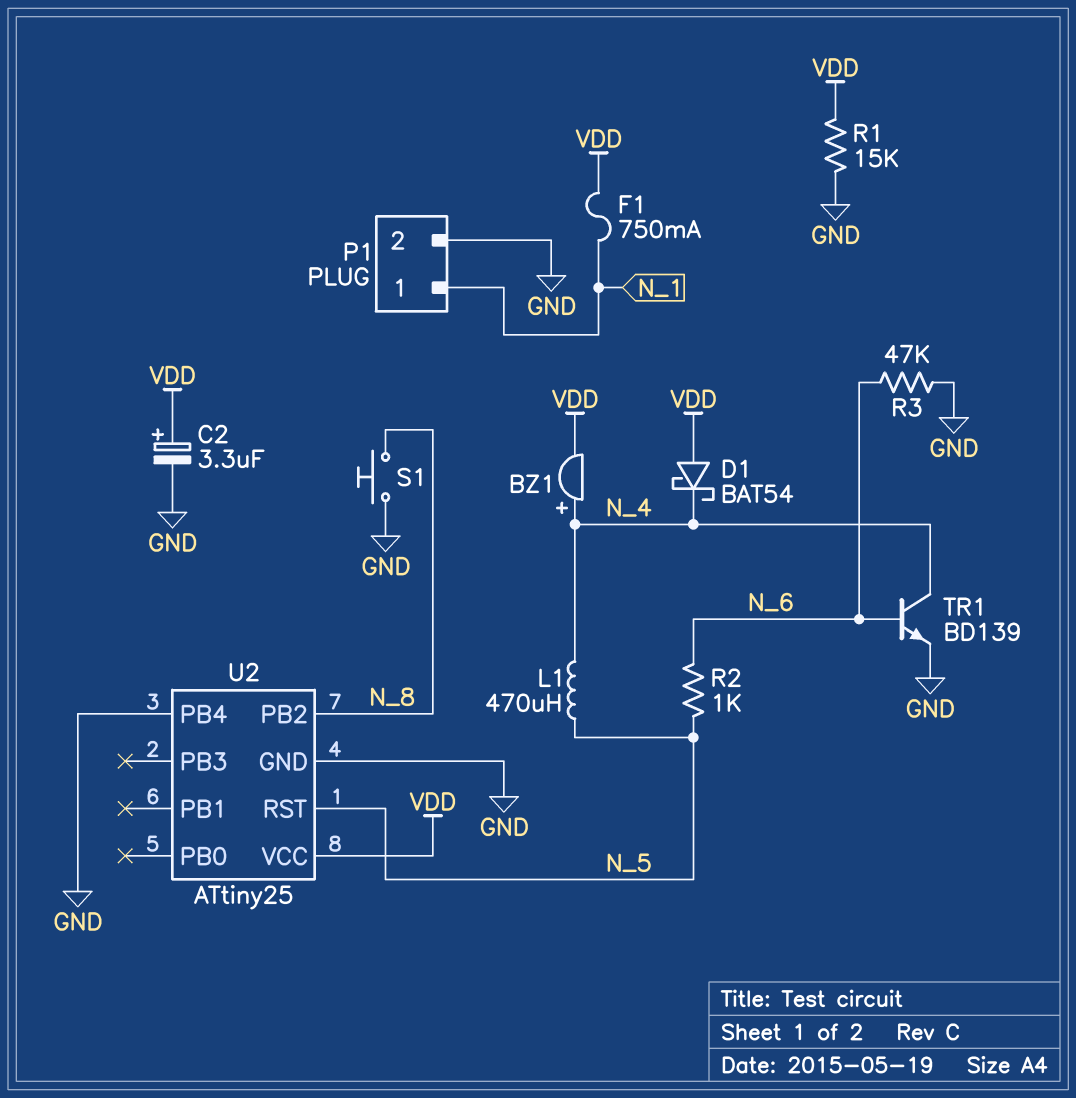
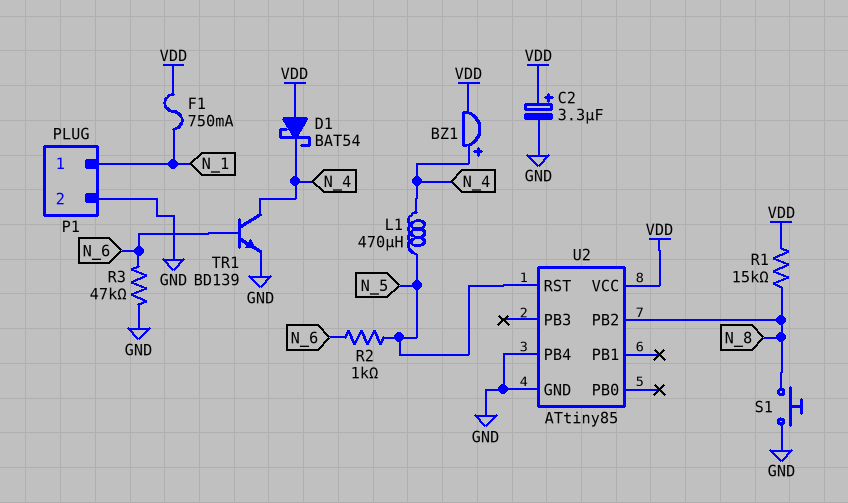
R1: 15k (GND, VDD) -> 15k (N_8, VDD)
U2: ATtiny25 -> ATtiny85

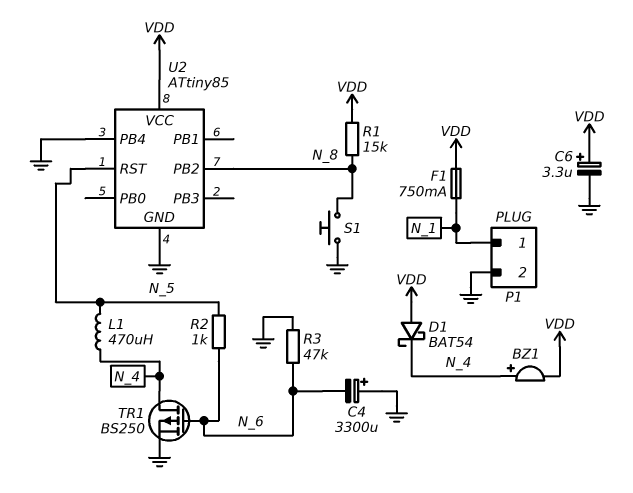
C2: 3.3uF (plus VDD, minus GND) -> none
C4: none -> 3300uF (plus GND, minus N_6)
C6: none -> 3.3uF (plus VDD, minus GND)
TR1: NPN BD139 (B N_6, C N_4, E GND) -> PMOS BS250 (G N_6, D N_4, S GND)

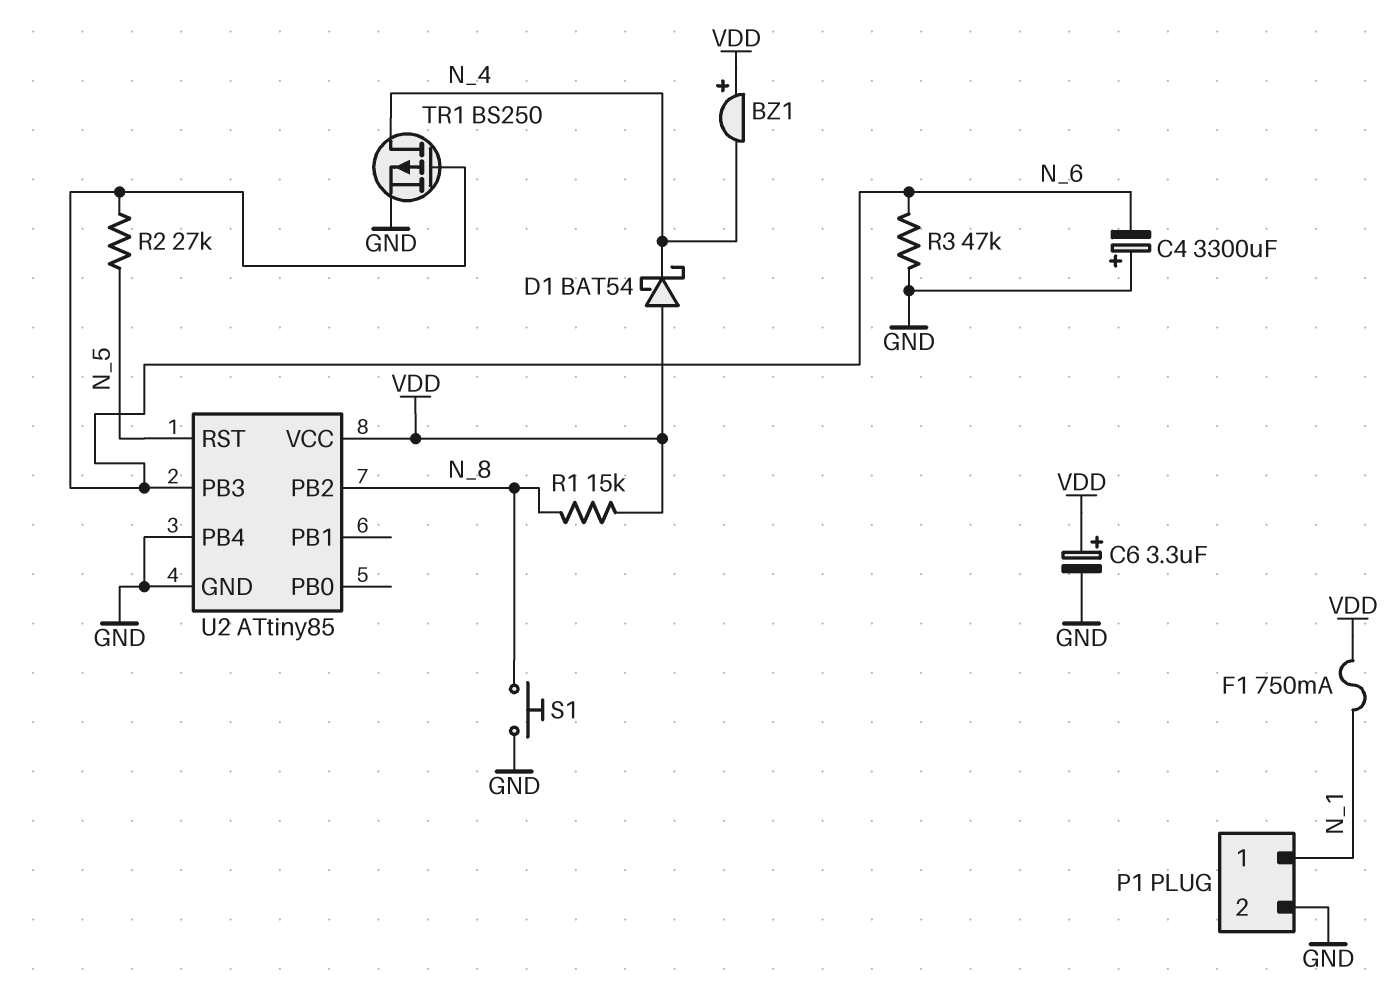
BZ1: buzzer (plus N_4, minus VDD) -> buzzer (plus VDD, minus N_4)
L1: 470uH (N_4, N_5) -> none
R2: 1k (N_5, N_6) -> 27k (N_5, N_6)
U2 pin PB3: none -> N_6

